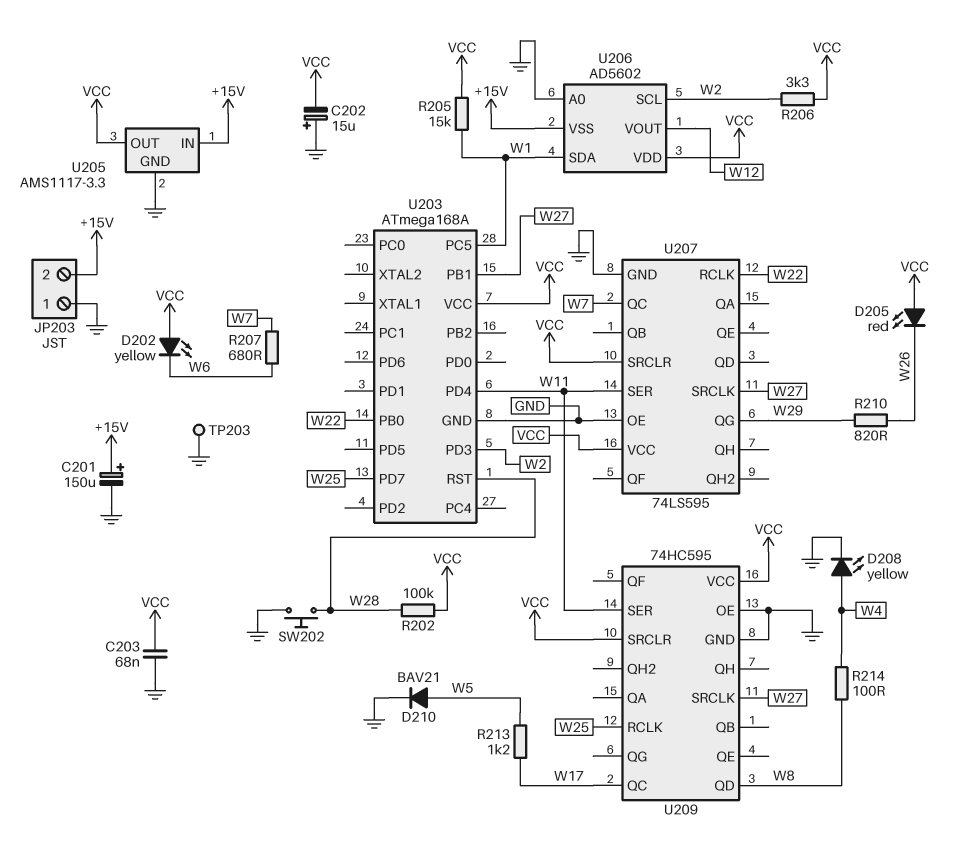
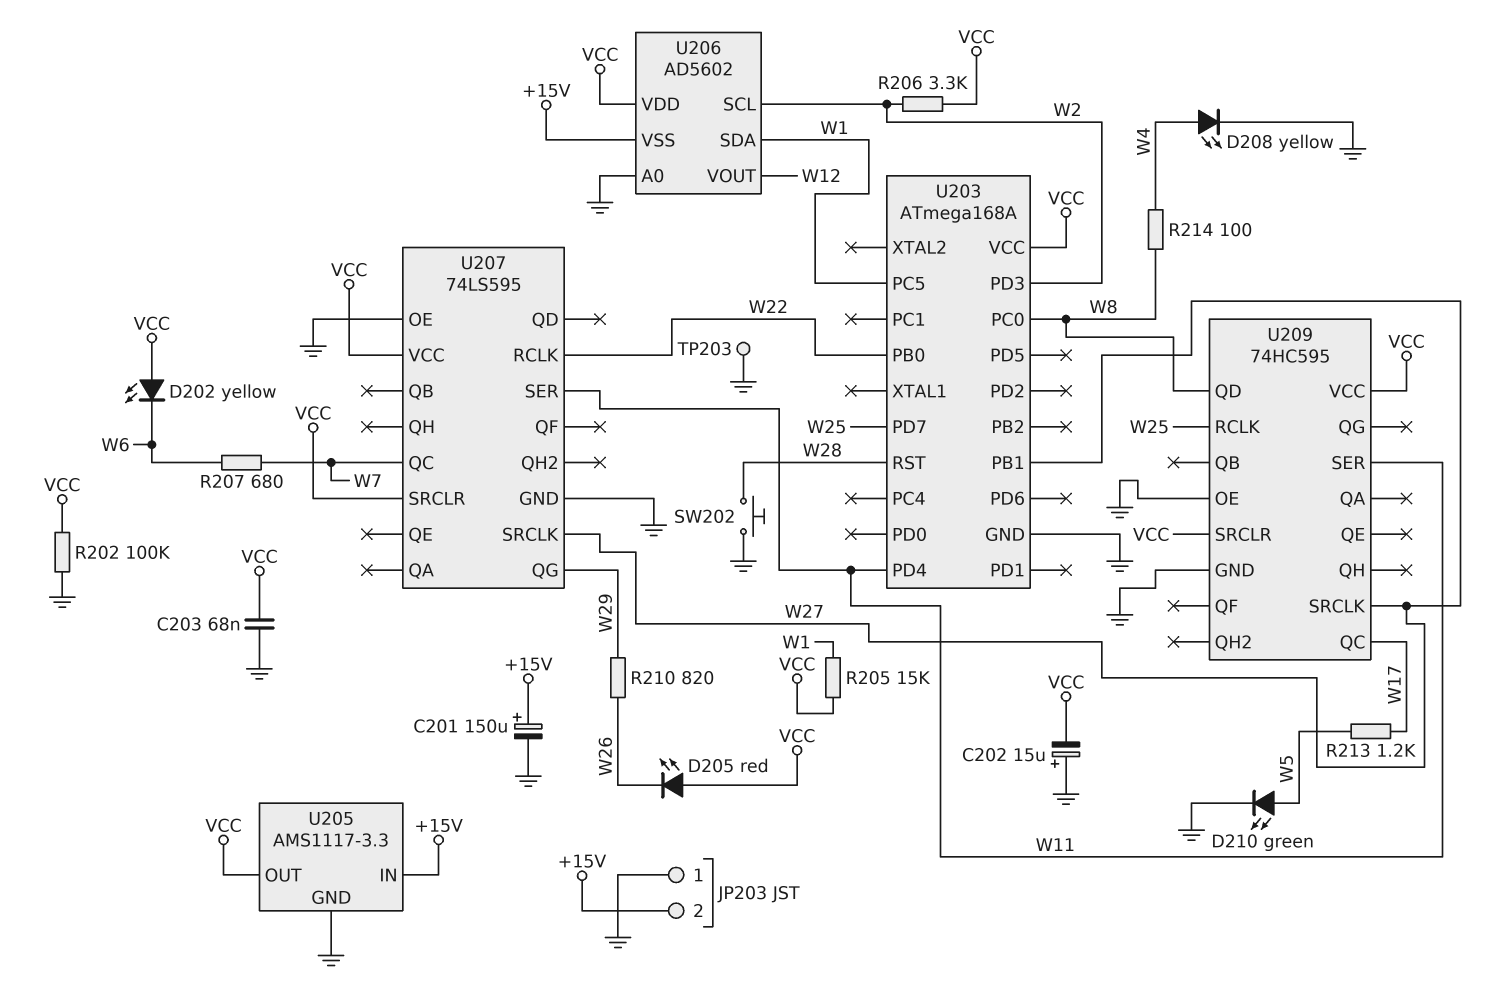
D210: diode BAV21 (A W5, K GND) -> LED green (A W5, K GND)
R202: 100k (VCC, W28) -> 100k (GND, VCC)
U203 pin PC0: none -> W8

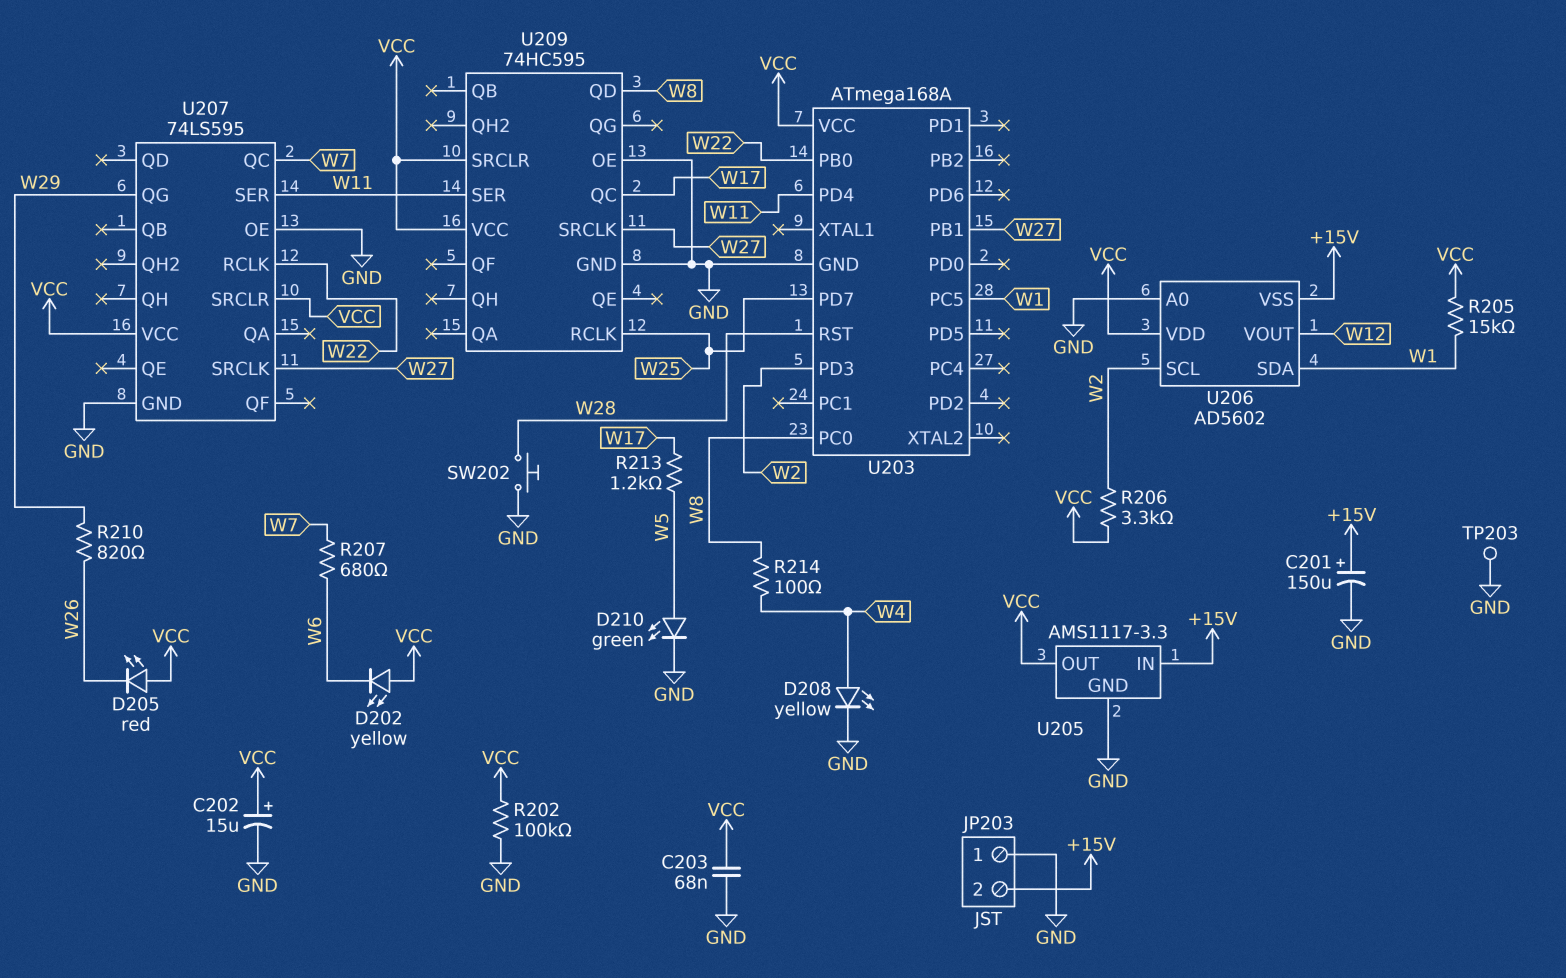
C202: 15uF (plus GND, minus VCC) -> 15uF (plus VCC, minus GND)

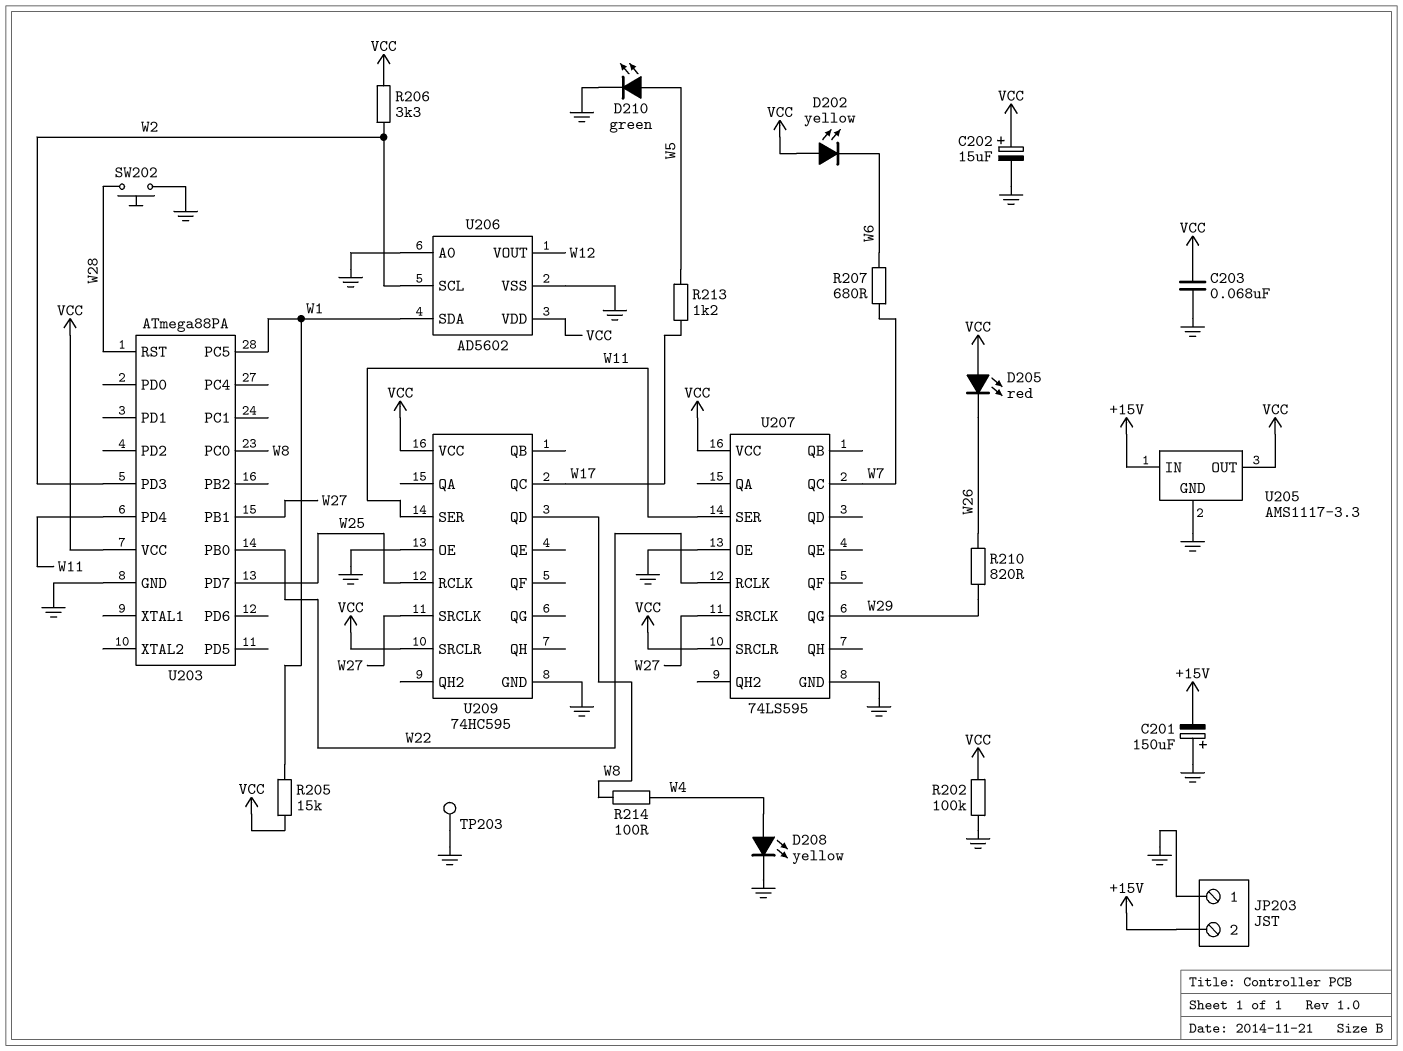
C201: 150uF (plus +15V, minus GND) -> 150uF (plus GND, minus +15V)
U203: ATmega168A -> ATmega88PA
U206 pin VSS: +15V -> GND

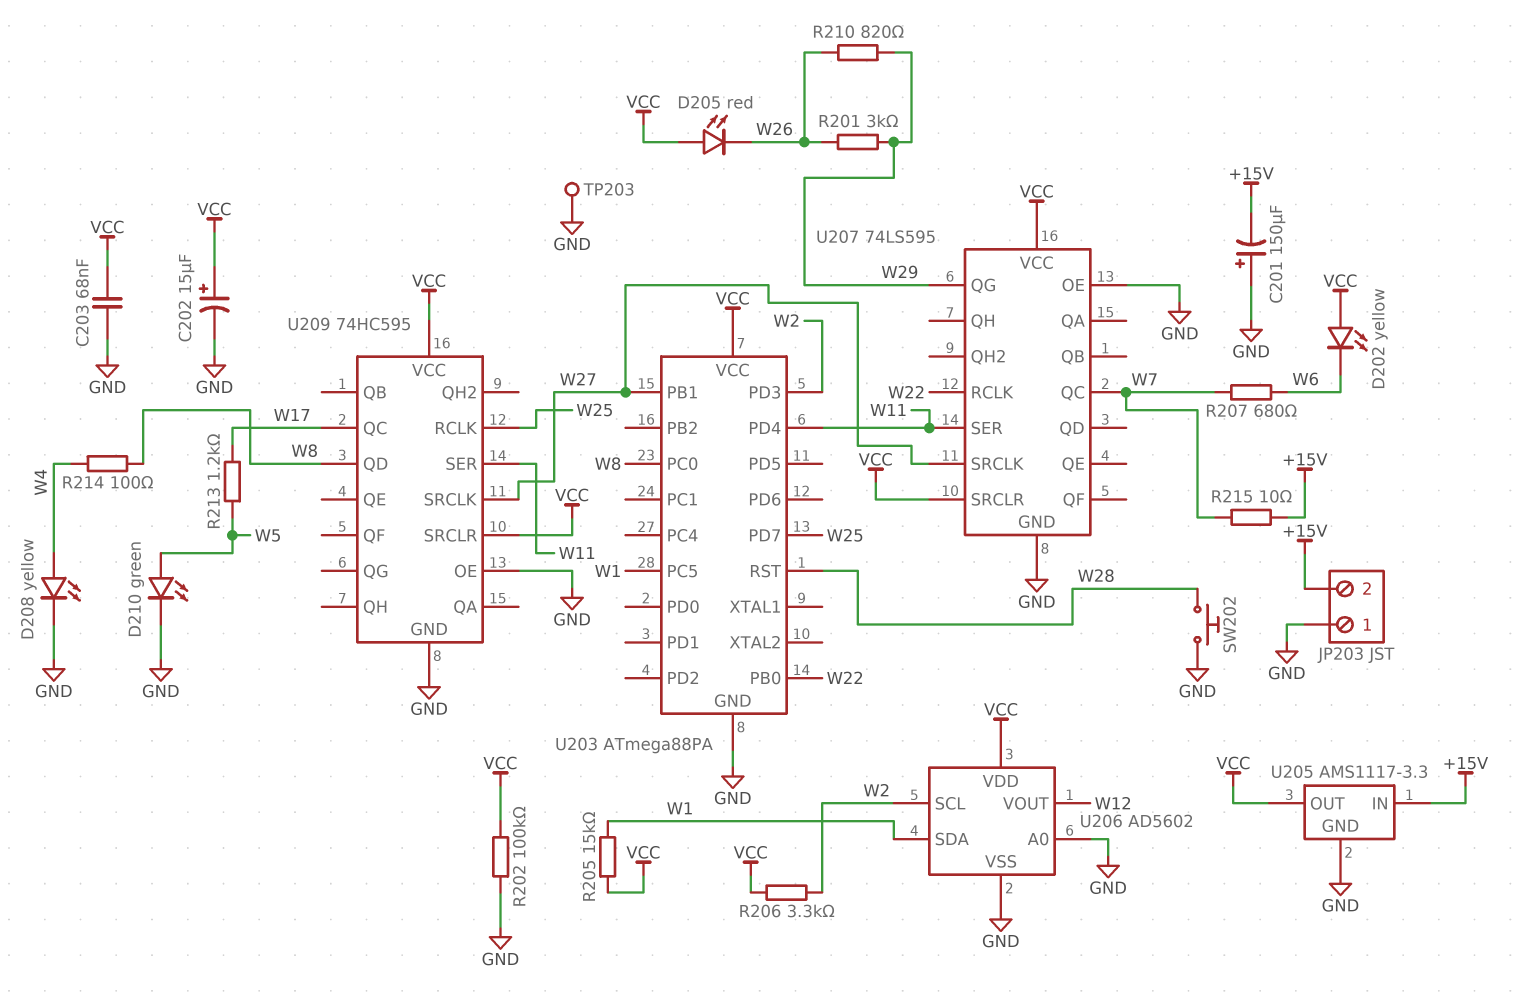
R201: none -> 3k (W26, W29)
R215: none -> 10 (+15V, W7)

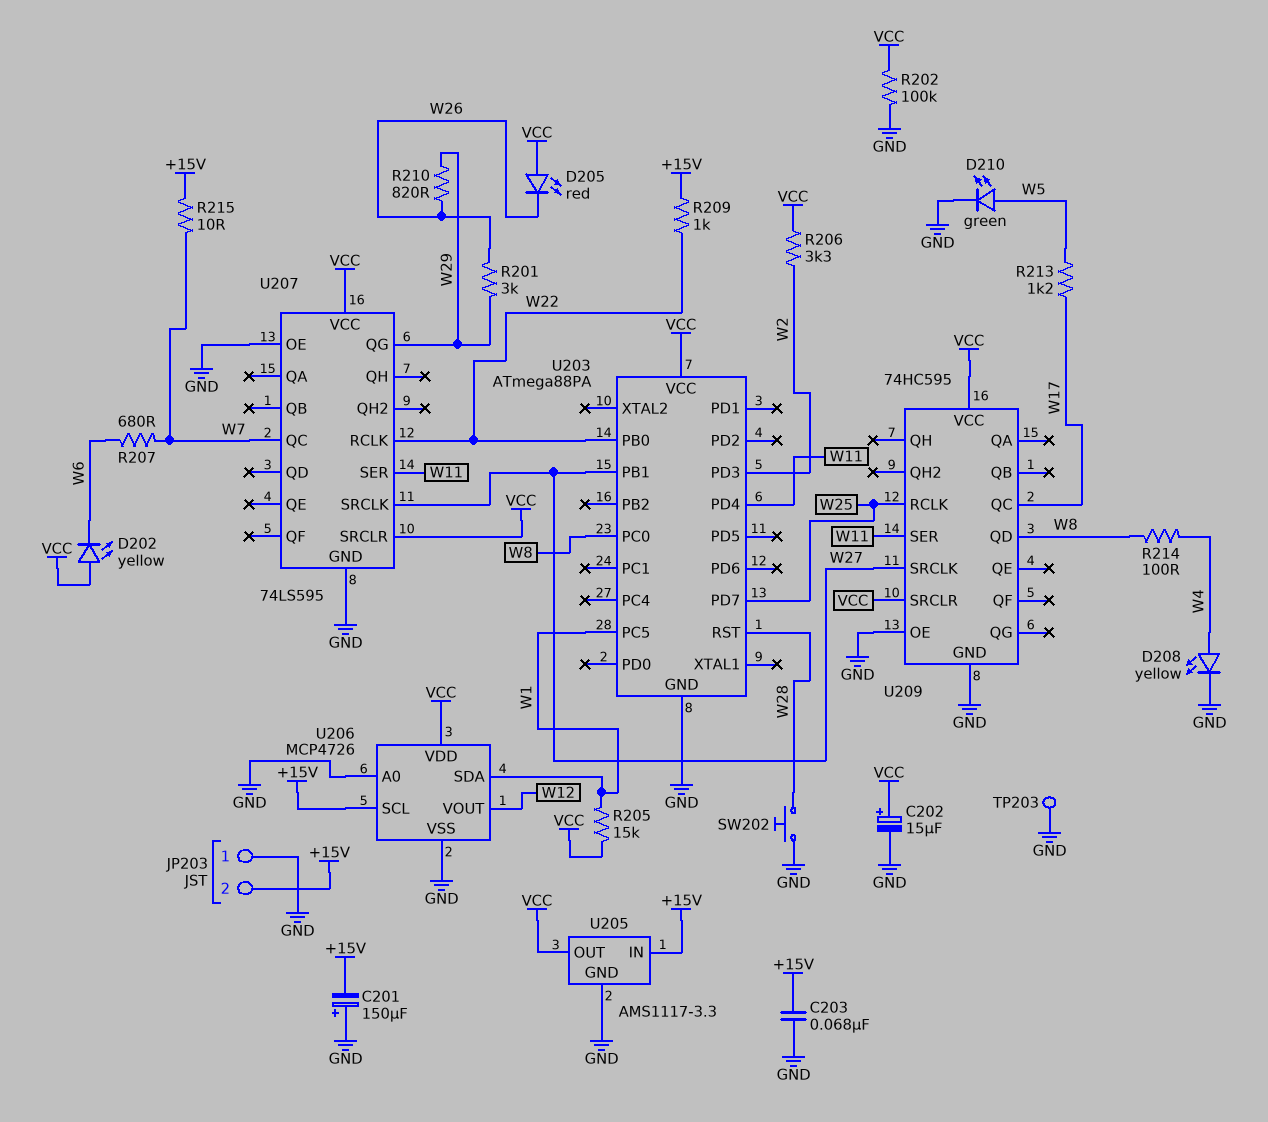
C203: 68nF (GND, VCC) -> 68nF (+15V, GND)
R209: none -> 1k (+15V, W22)
U206: AD5602 -> MCP4726
U206 pin SCL: W2 -> +15V

